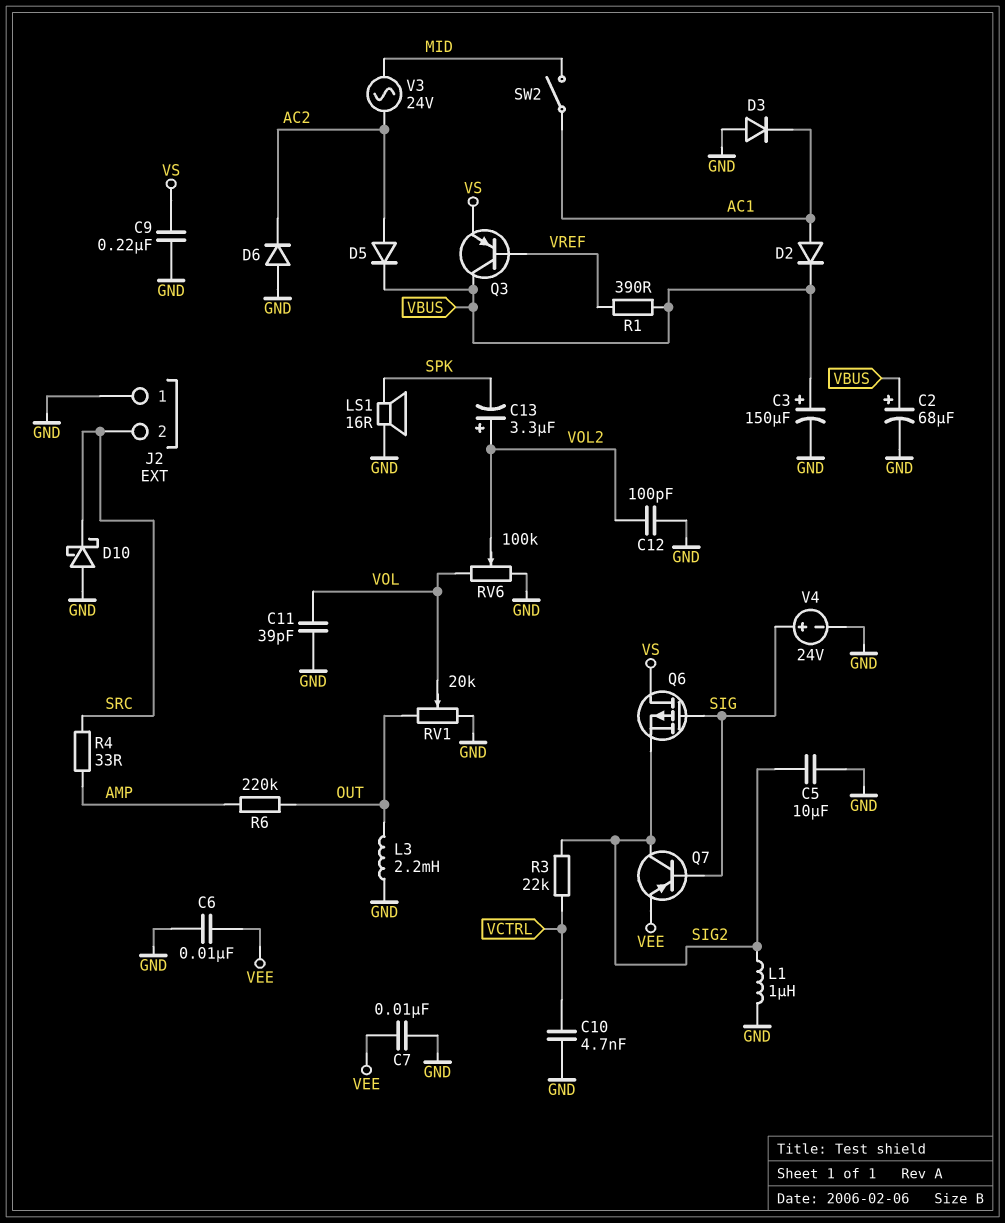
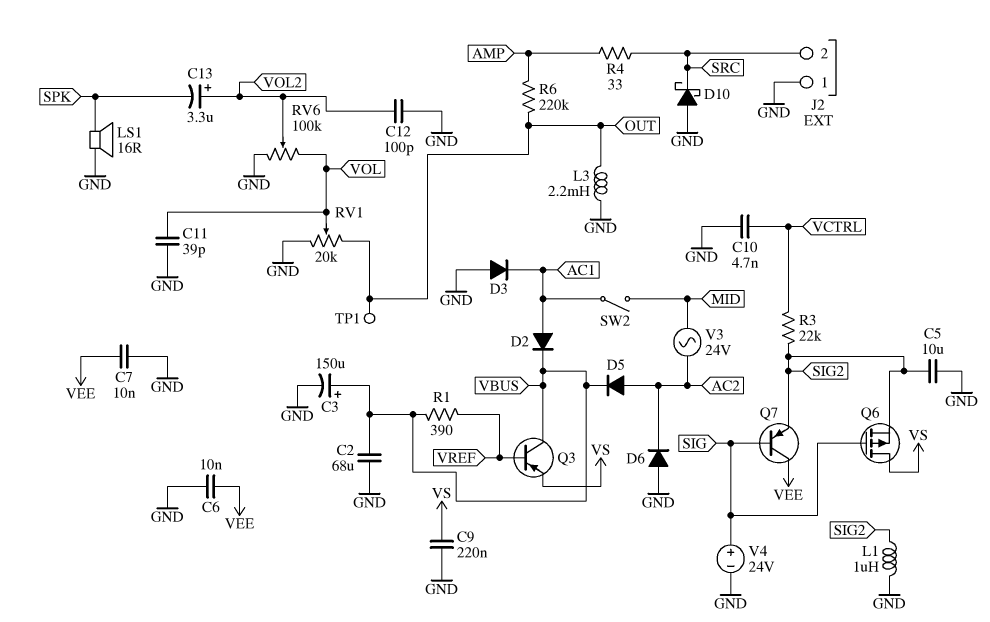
C2: 68uF (plus VBUS, minus GND) -> 68uF (GND, VBUS)
Q7: PNP (B SIG, C SIG2, E VEE) -> PNP (B SIG, C VEE, E SIG2)
TP1: none -> test point (OUT)

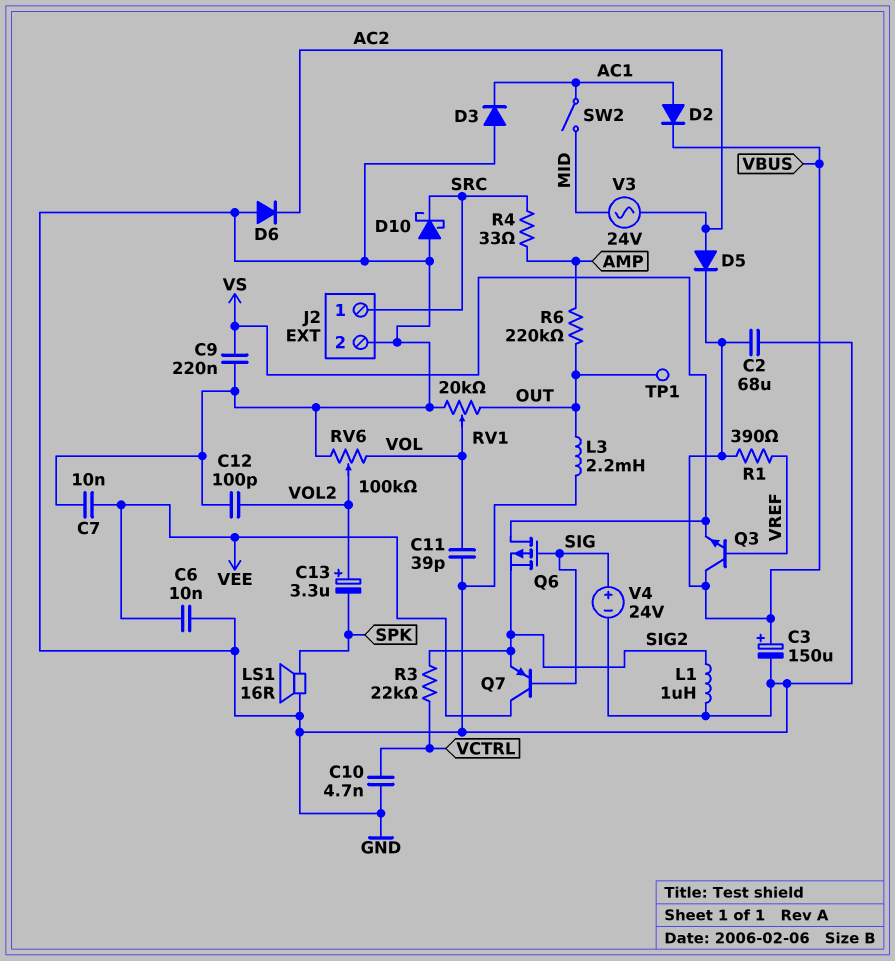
C5: 10uF (GND, SIG2) -> none
J2 pin 1: GND -> SRC
J2 pin 2: SRC -> GND
Q3: PNP (B VREF, C VBUS, E VS) -> NPN (B VREF, C VBUS, E VS)

